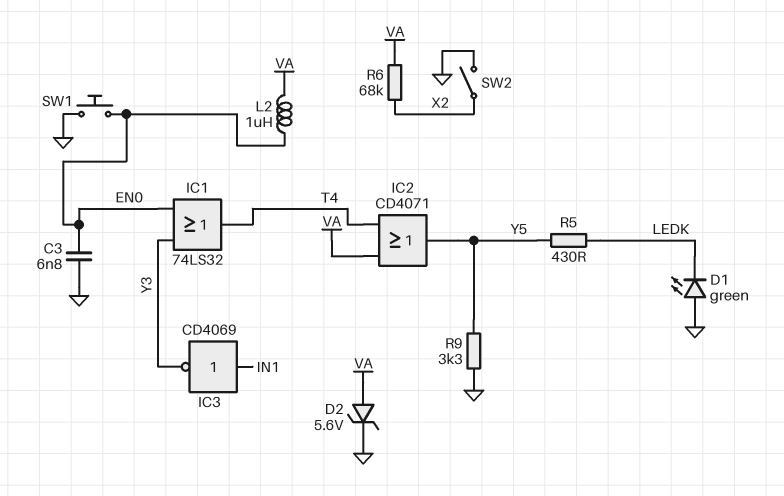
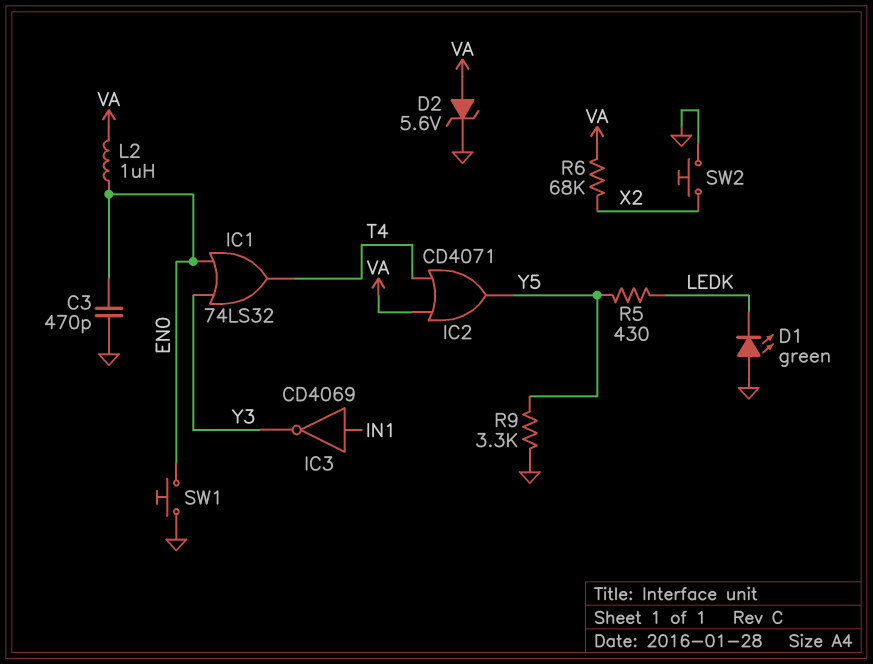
C3: 6.8nF (EN0, GND) -> 470pF (EN0, GND)
SW2: switch (GND, X2) -> button (GND, X2)

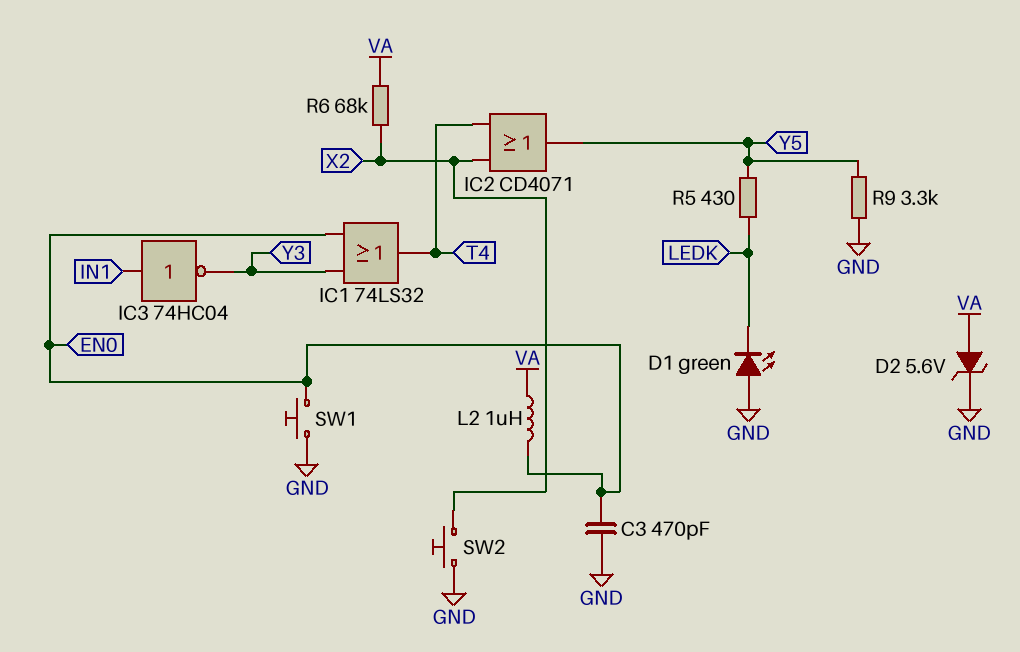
IC2: OR CD4071 (in T4, in VA, out Y5) -> OR CD4071 (in T4, in X2, out Y5)
IC3: NOT CD4069 (in IN1, out Y3) -> NOT 74HC04 (in IN1, out Y3)

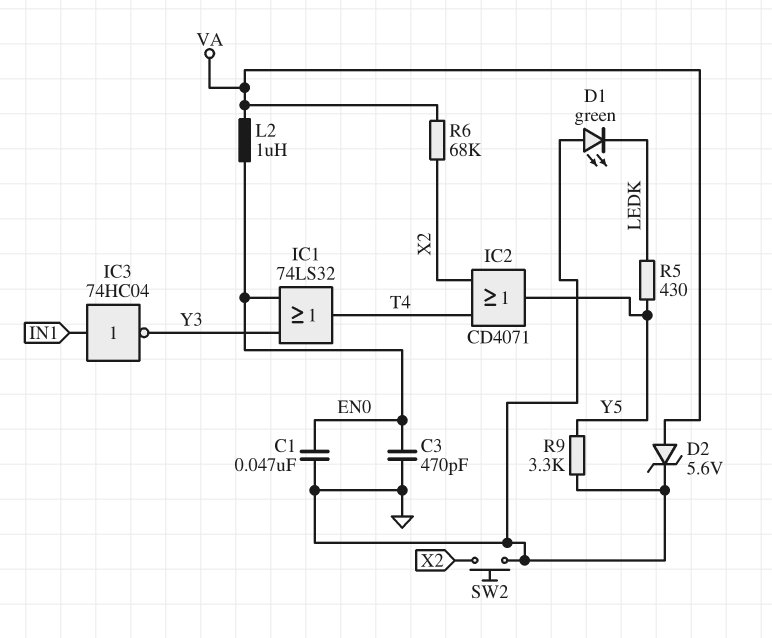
C1: none -> 47nF (EN0, GND)
SW1: button (EN0, GND) -> none

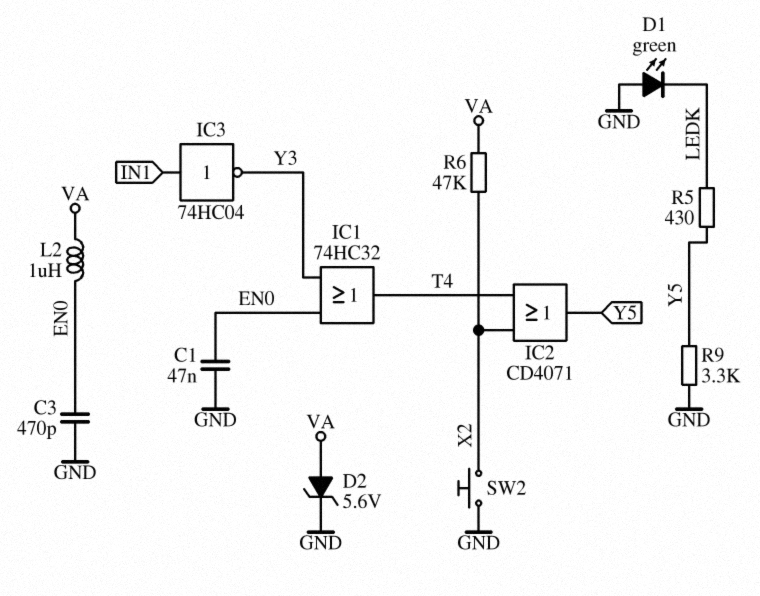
IC1: OR 74LS32 (in EN0, in Y3, out T4) -> OR 74HC32 (in EN0, in Y3, out T4)
R6: 68k (VA, X2) -> 47k (VA, X2)

